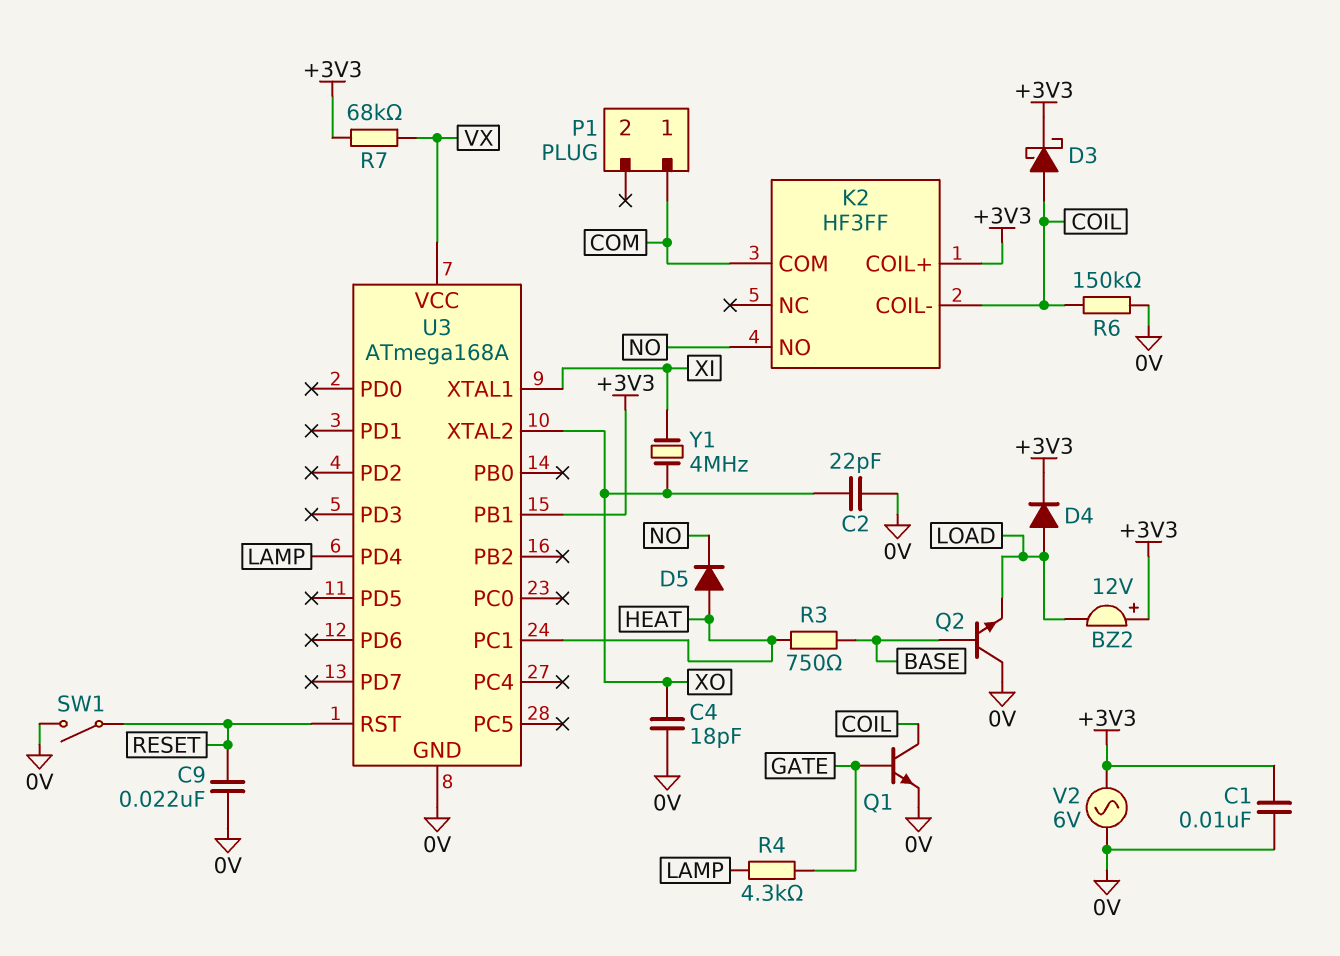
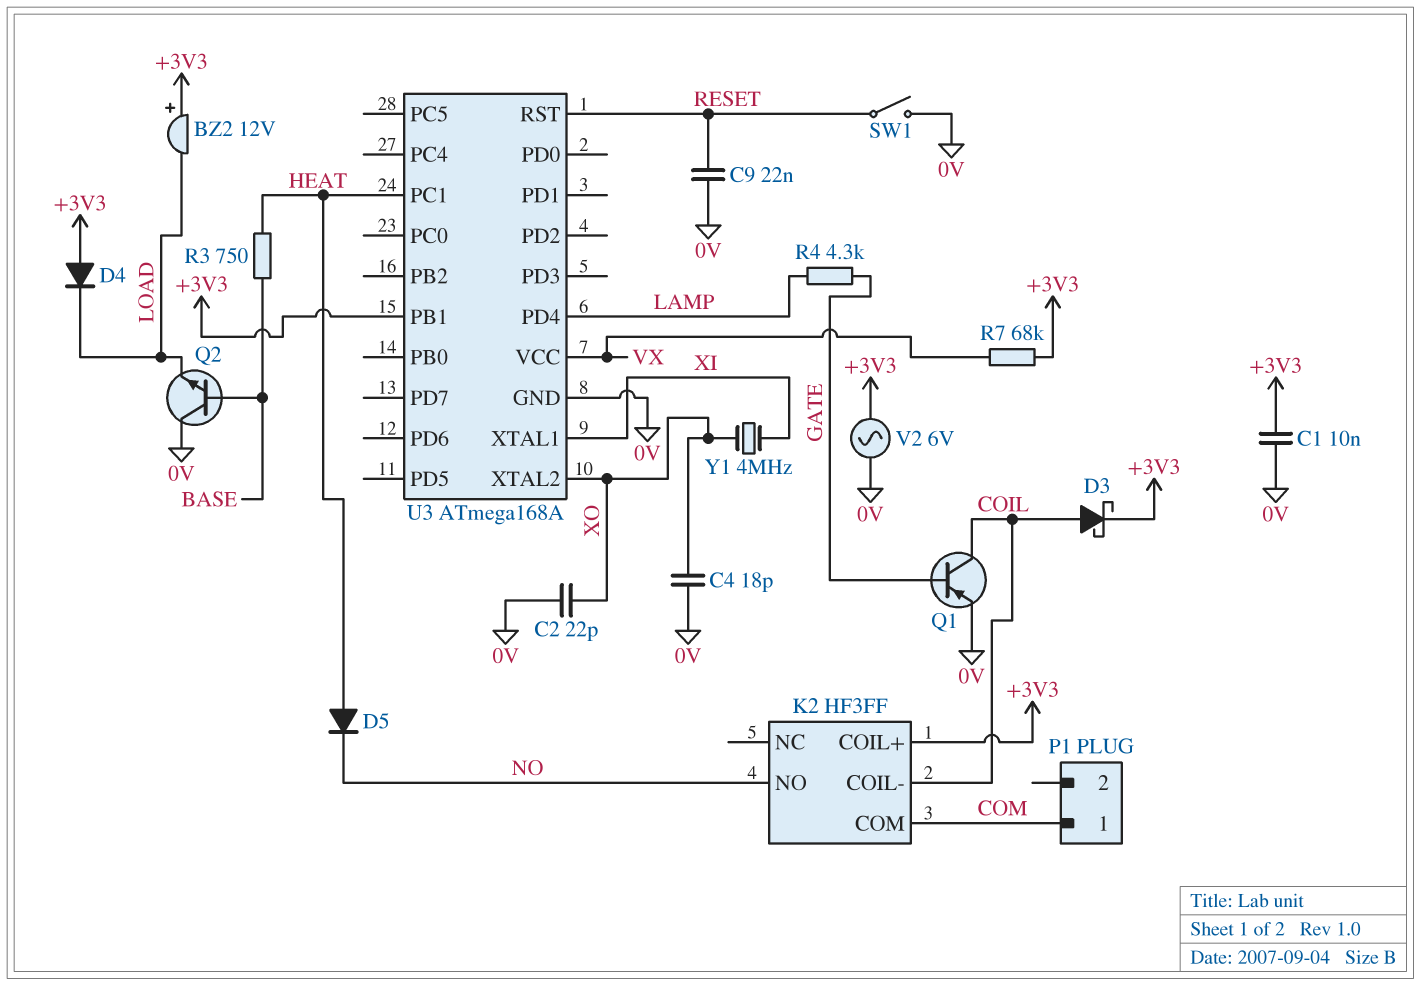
D4: diode (A LOAD, K +3V3) -> diode (A +3V3, K LOAD)
Q1: NPN (B GATE, C COIL, E 0V) -> PNP (B GATE, C COIL, E 0V)
R6: 150k (0V, COIL) -> none

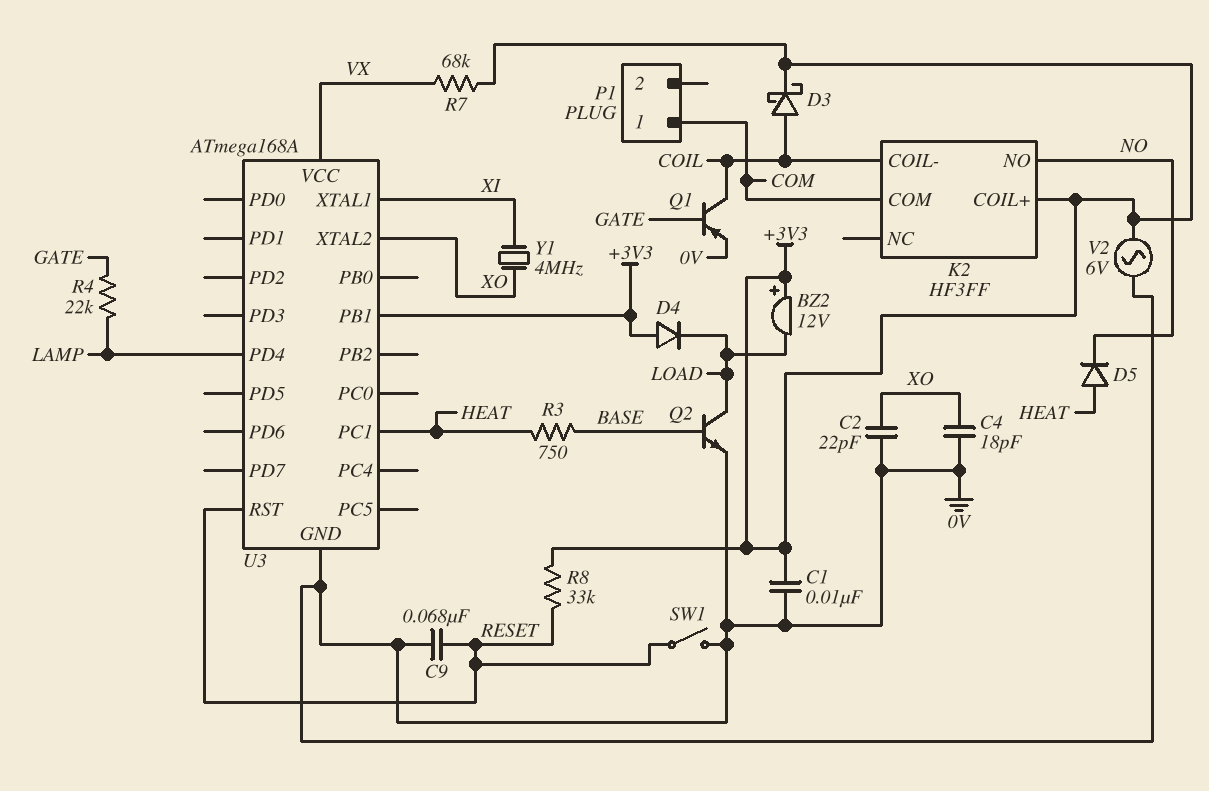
C9: 22nF (0V, RESET) -> 68nF (0V, RESET)
Q2: NPN (B BASE, C 0V, E LOAD) -> NPN (B BASE, C LOAD, E 0V)
R4: 4.3k (GATE, LAMP) -> 22k (GATE, LAMP)
R8: none -> 33k (+3V3, RESET)

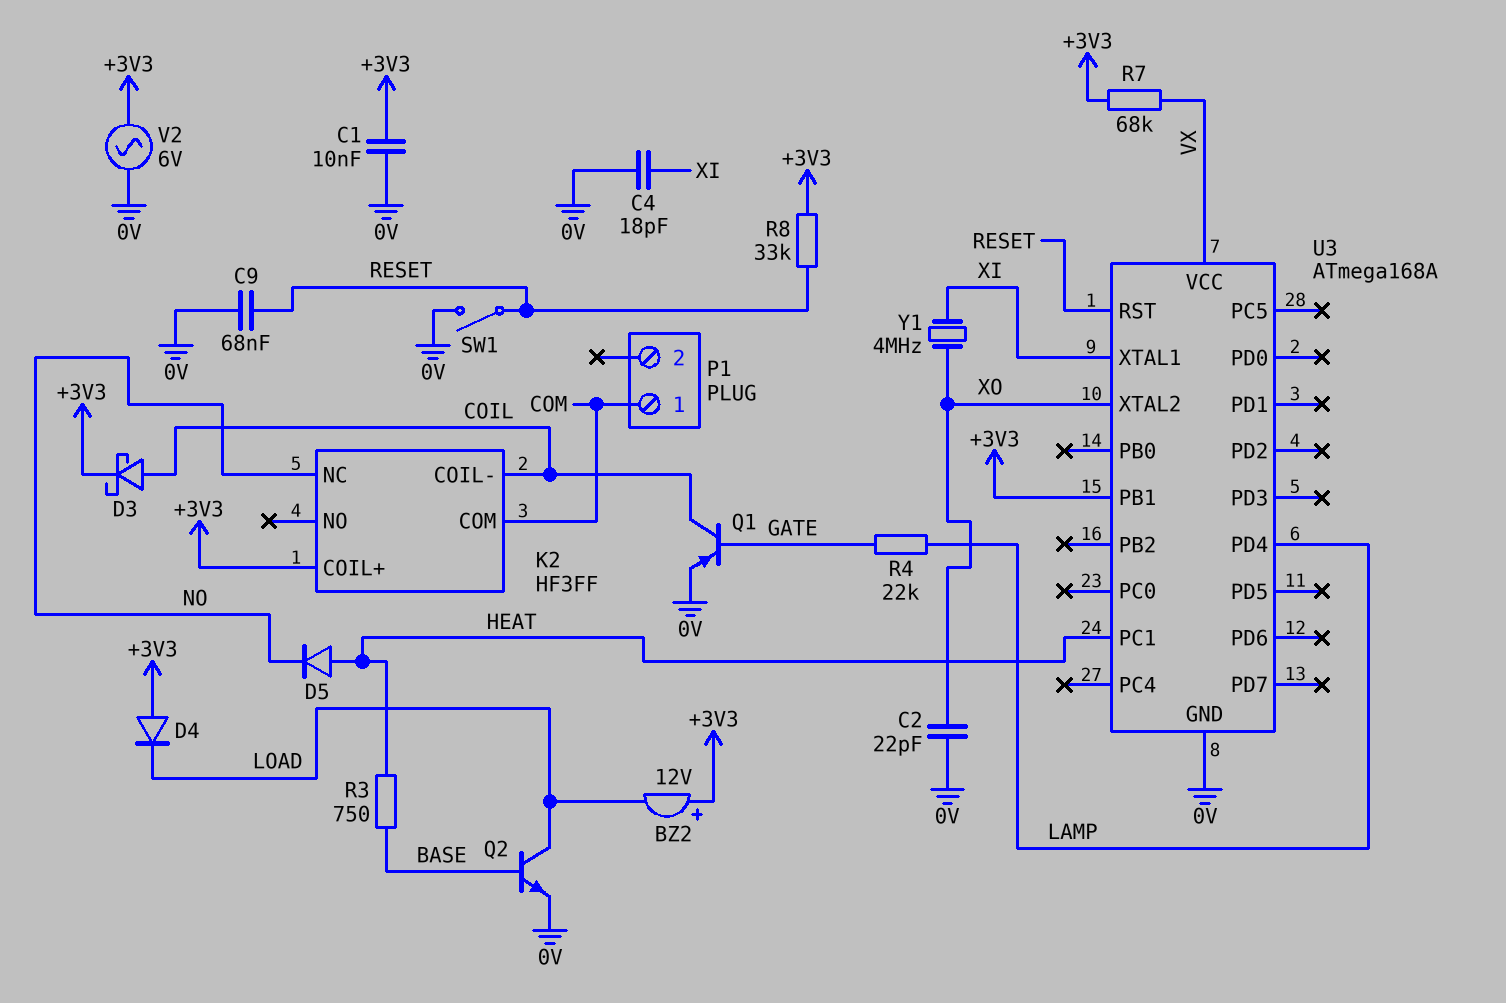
C4: 18pF (0V, XO) -> 18pF (0V, XI)
K2 pin NC: none -> NO
K2 pin NO: NO -> none

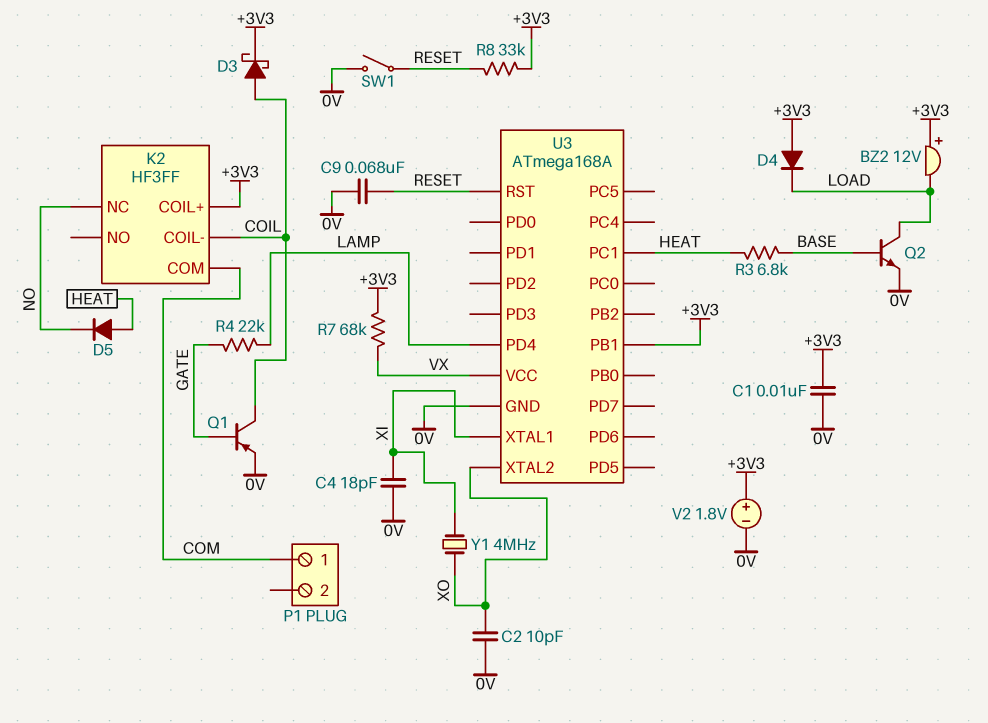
C2: 22pF (0V, XO) -> 10pF (0V, XO)
R3: 750 (BASE, HEAT) -> 6.8k (BASE, HEAT)
V2: AC 6V (+3V3, 0V) -> 1.8V (plus +3V3, minus 0V)

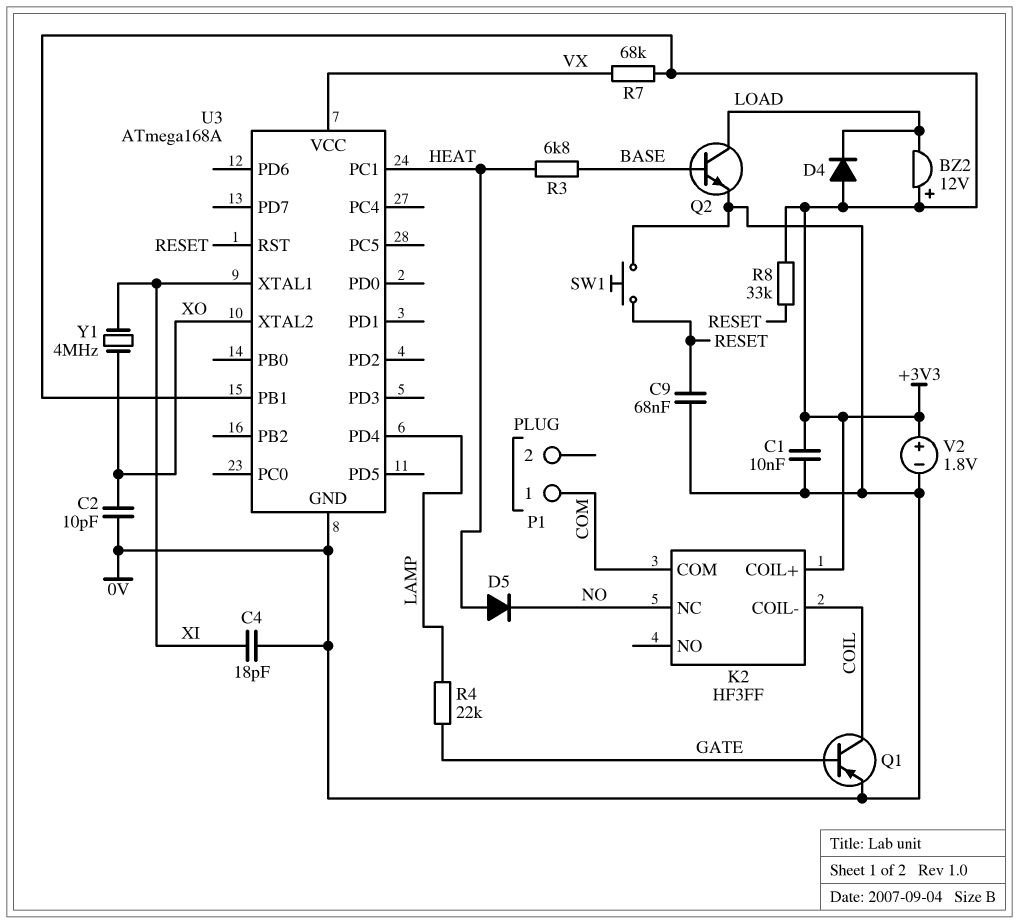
D3: schottky (A COIL, K +3V3) -> none
SW1: switch (0V, RESET) -> button (0V, RESET)

